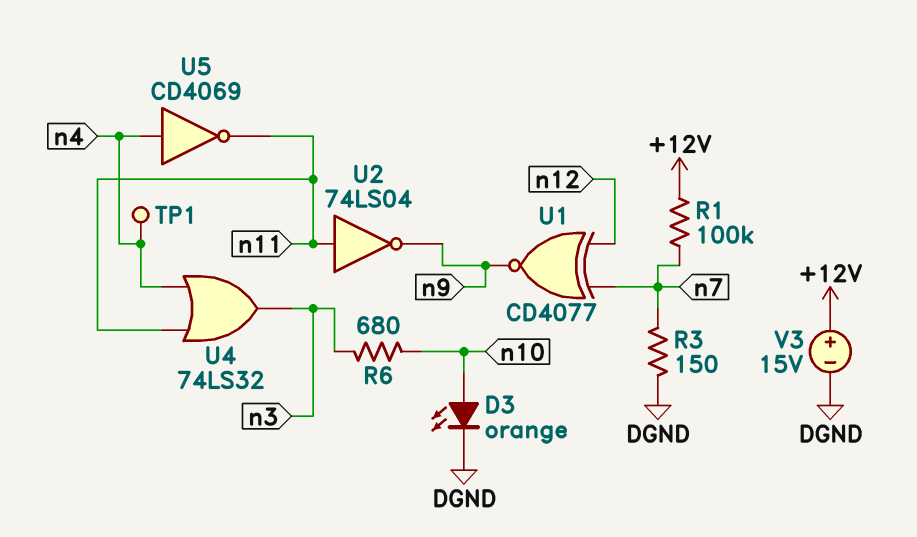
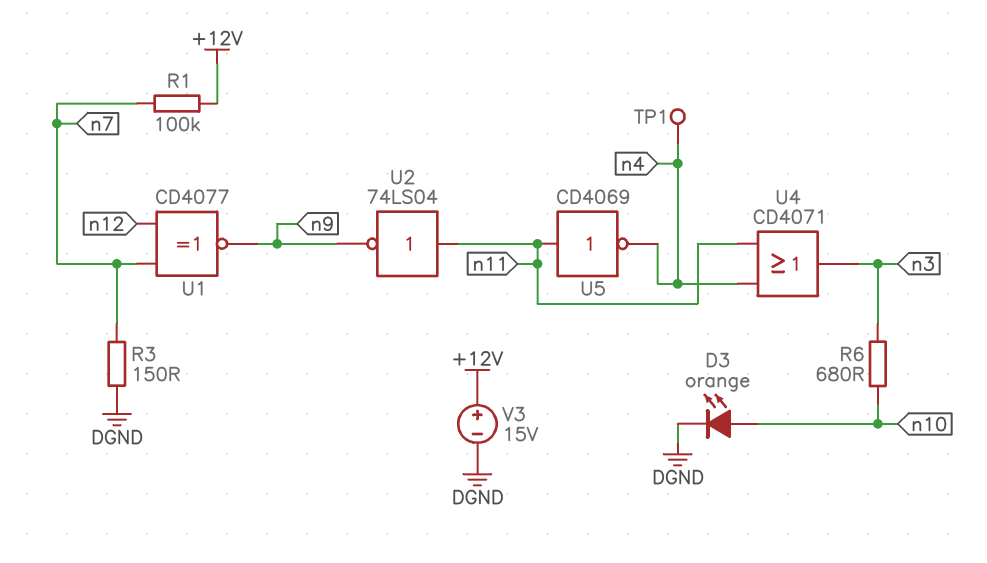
U4: OR 74LS32 (in n4, in n11, out n3) -> OR CD4071 (in n4, in n11, out n3)
U5: NOT CD4069 (in n4, out n11) -> NOT CD4069 (in n11, out n4)

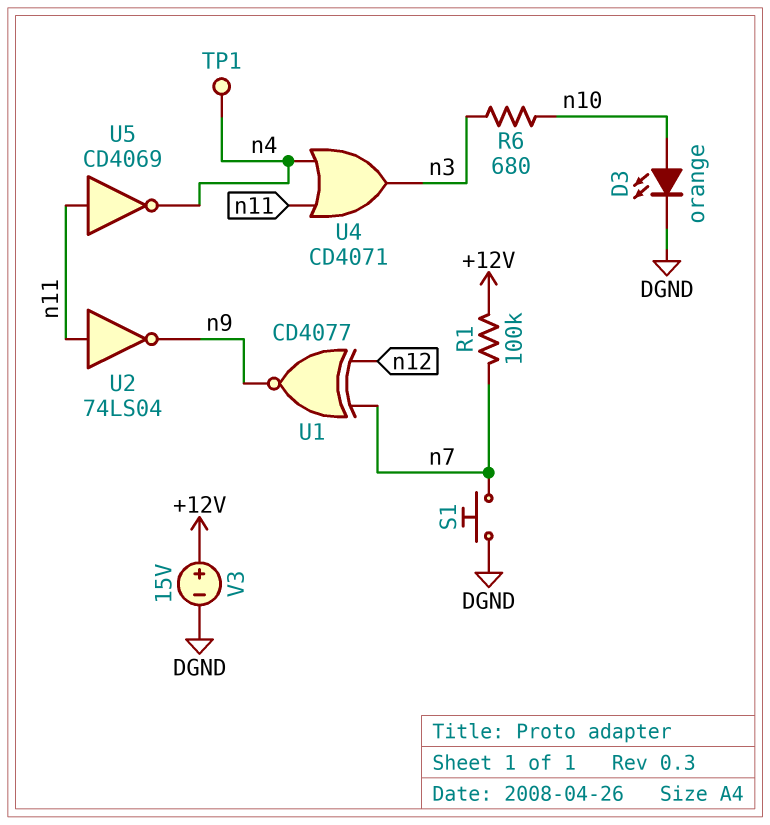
R3: 150 (DGND, n7) -> none
S1: none -> button (DGND, n7)

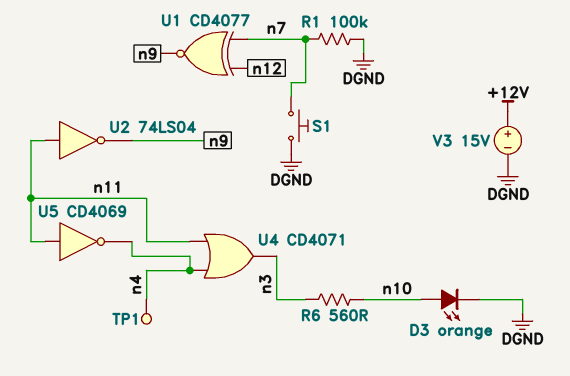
R1: 100k (+12V, n7) -> 100k (DGND, n7)
R6: 680 (n3, n10) -> 560 (n3, n10)

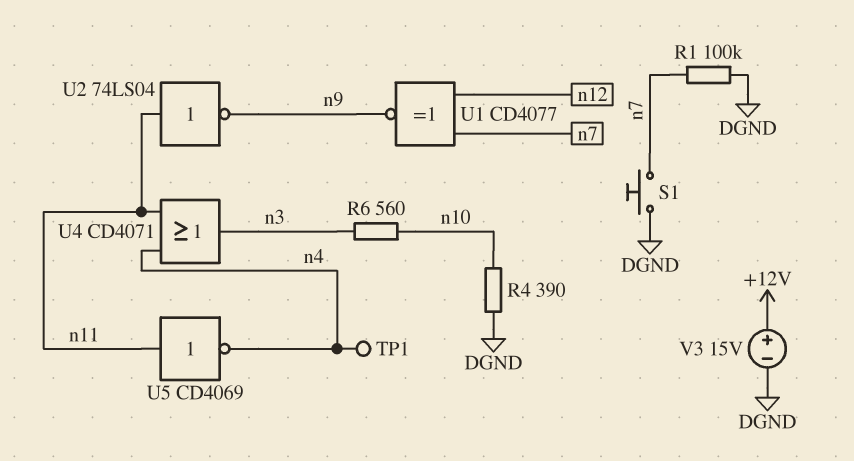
D3: LED orange (A n10, K DGND) -> none
R4: none -> 390 (DGND, n10)

